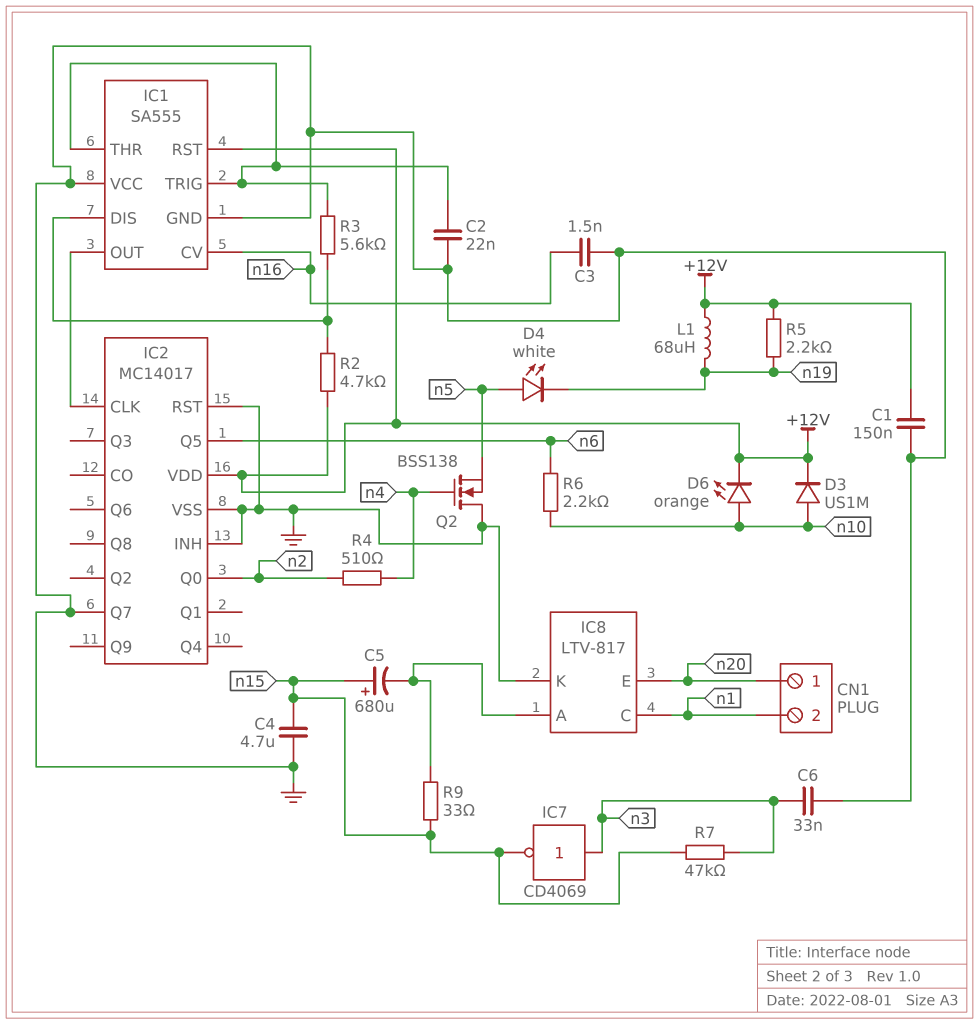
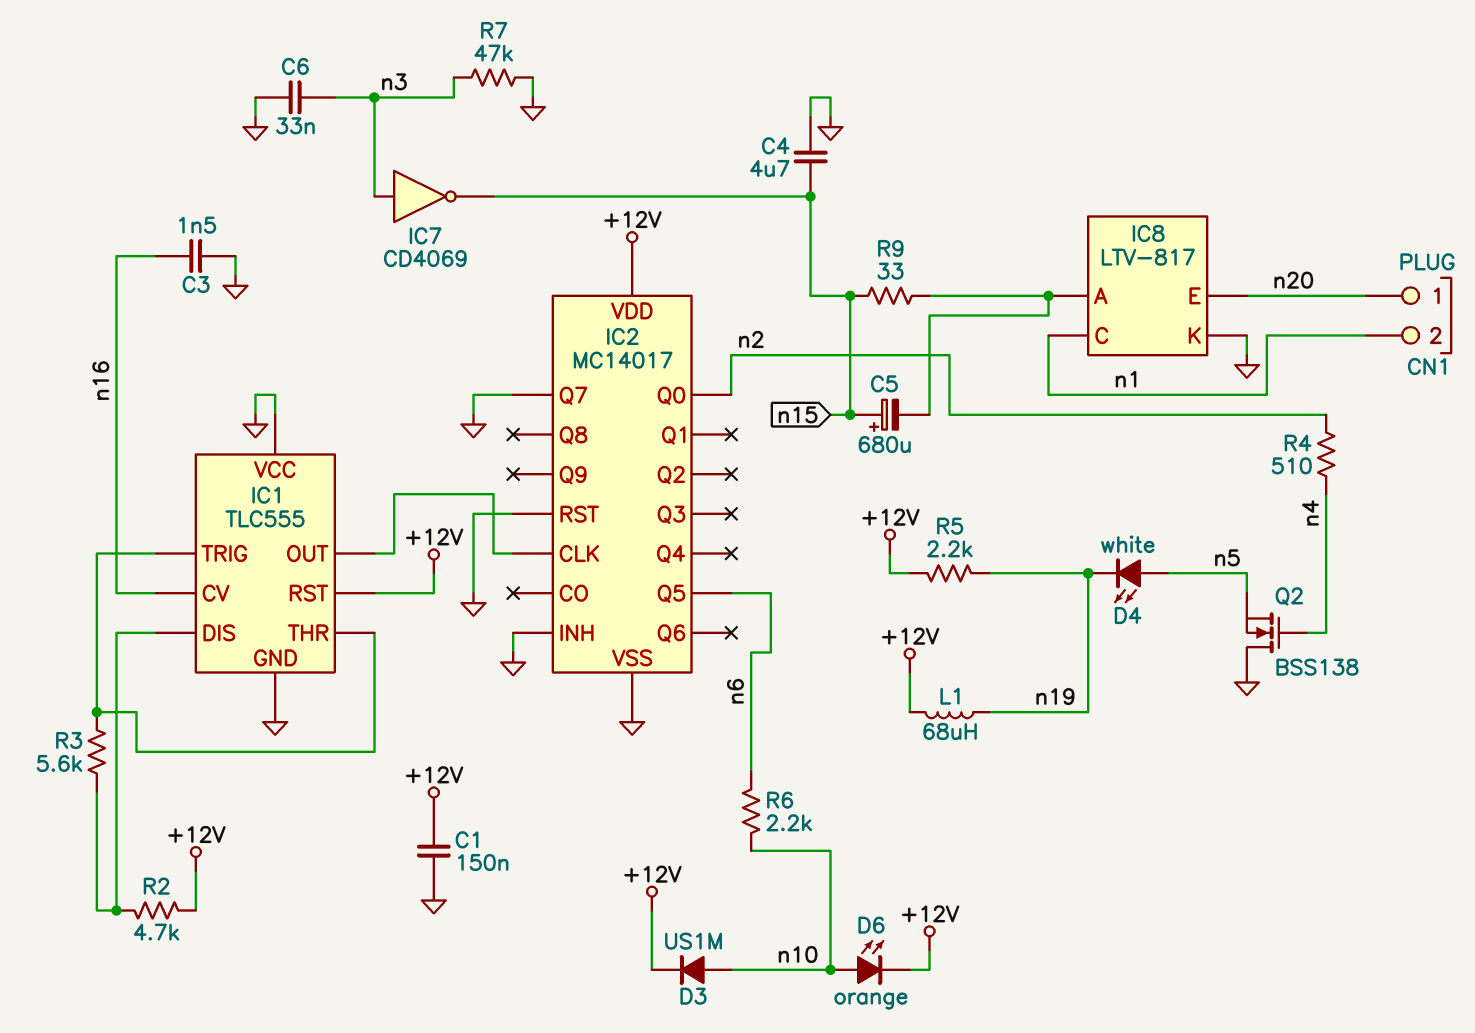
C2: 22nF (GND, IC1/THR) -> none
IC1: SA555 -> TLC555
R7: 47k (n3, n15) -> 47k (GND, n3)

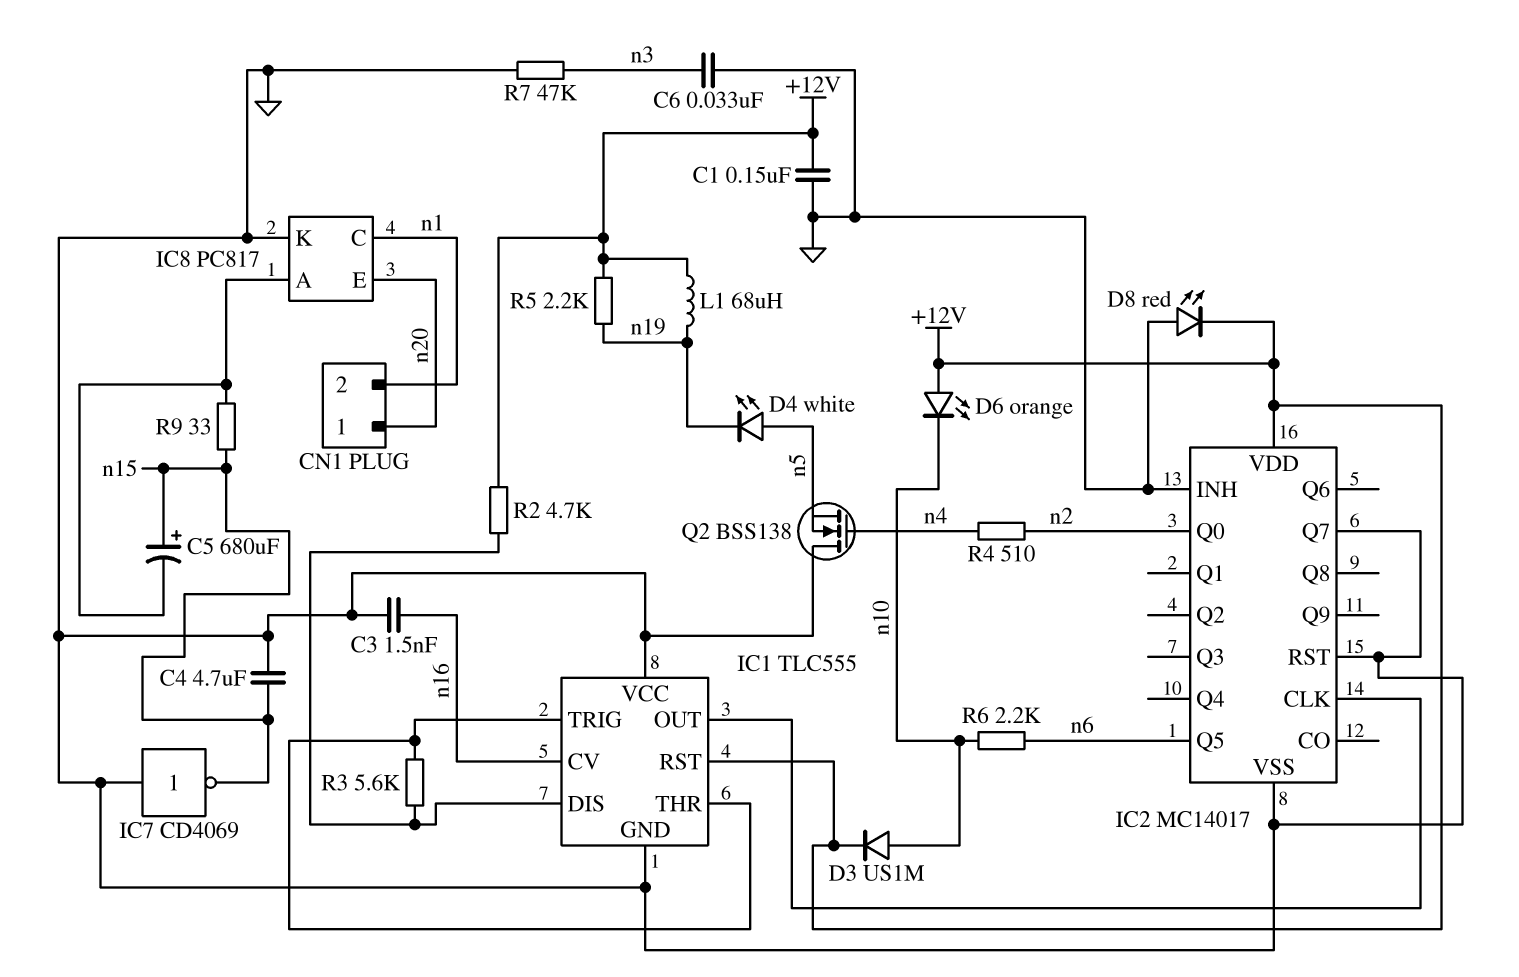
D6: LED orange (A n10, K +12V) -> LED orange (A +12V, K n10)
D8: none -> LED red (A GND, K +12V)
IC7: NOT CD4069 (in n3, out n15) -> NOT CD4069 (in GND, out n15)
IC8: LTV-817 -> PC817

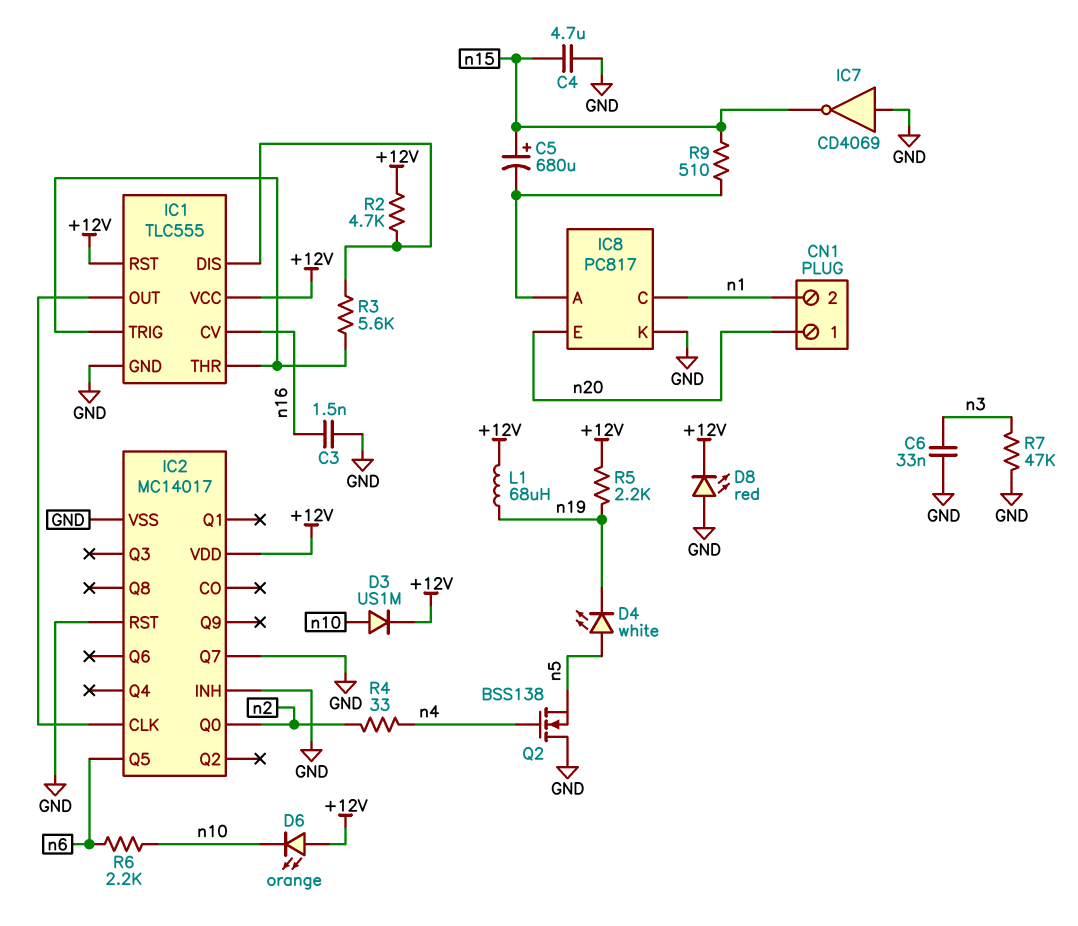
C1: 150nF (+12V, GND) -> none
IC1 pin VCC: GND -> +12V
R4: 510 (n2, n4) -> 33 (n2, n4)
R9: 33 (IC8/A, n15) -> 510 (IC8/A, n15)

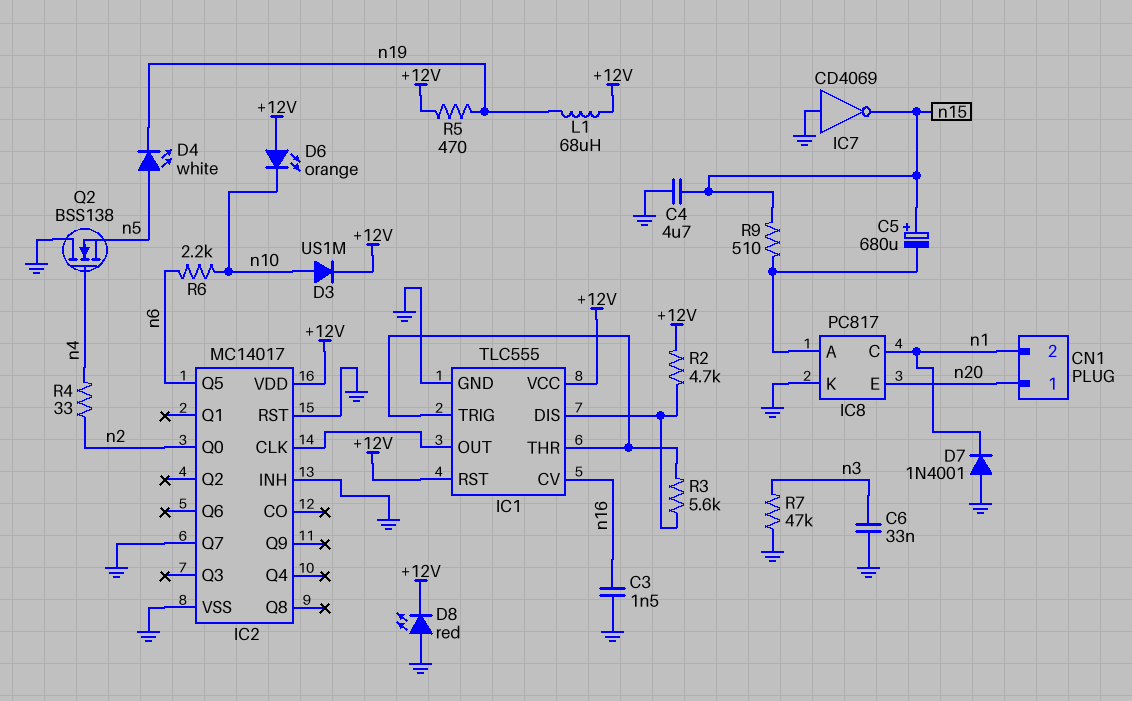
D7: none -> diode 1N4001 (A GND, K n1)
R5: 2.2k (+12V, n19) -> 470 (+12V, n19)

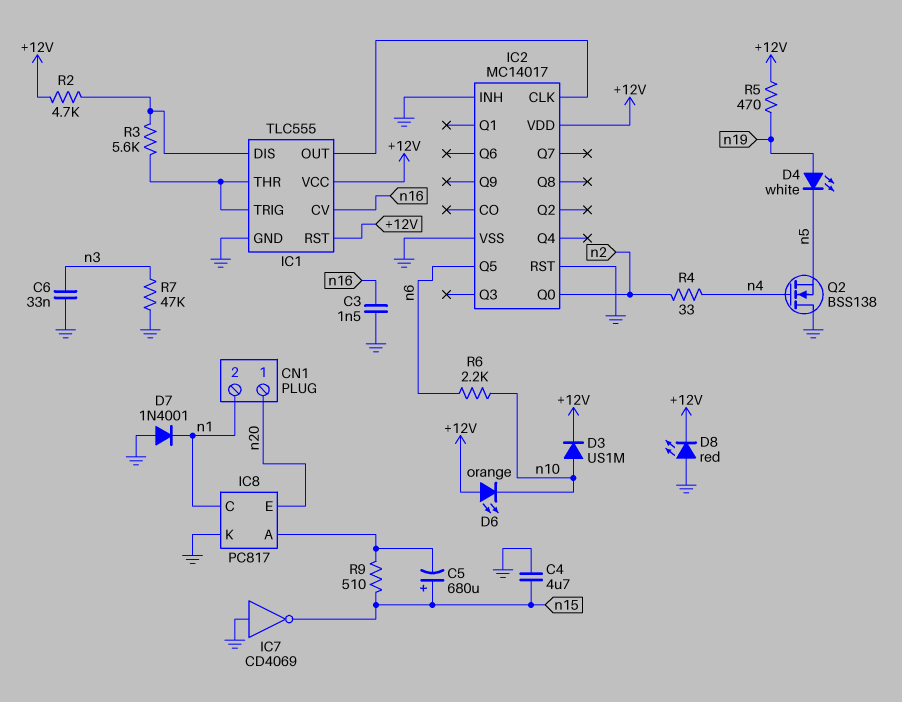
D4: LED white (A n5, K n19) -> LED white (A n19, K n5)
IC2 pin Q7: GND -> none
L1: 68uH (+12V, n19) -> none

